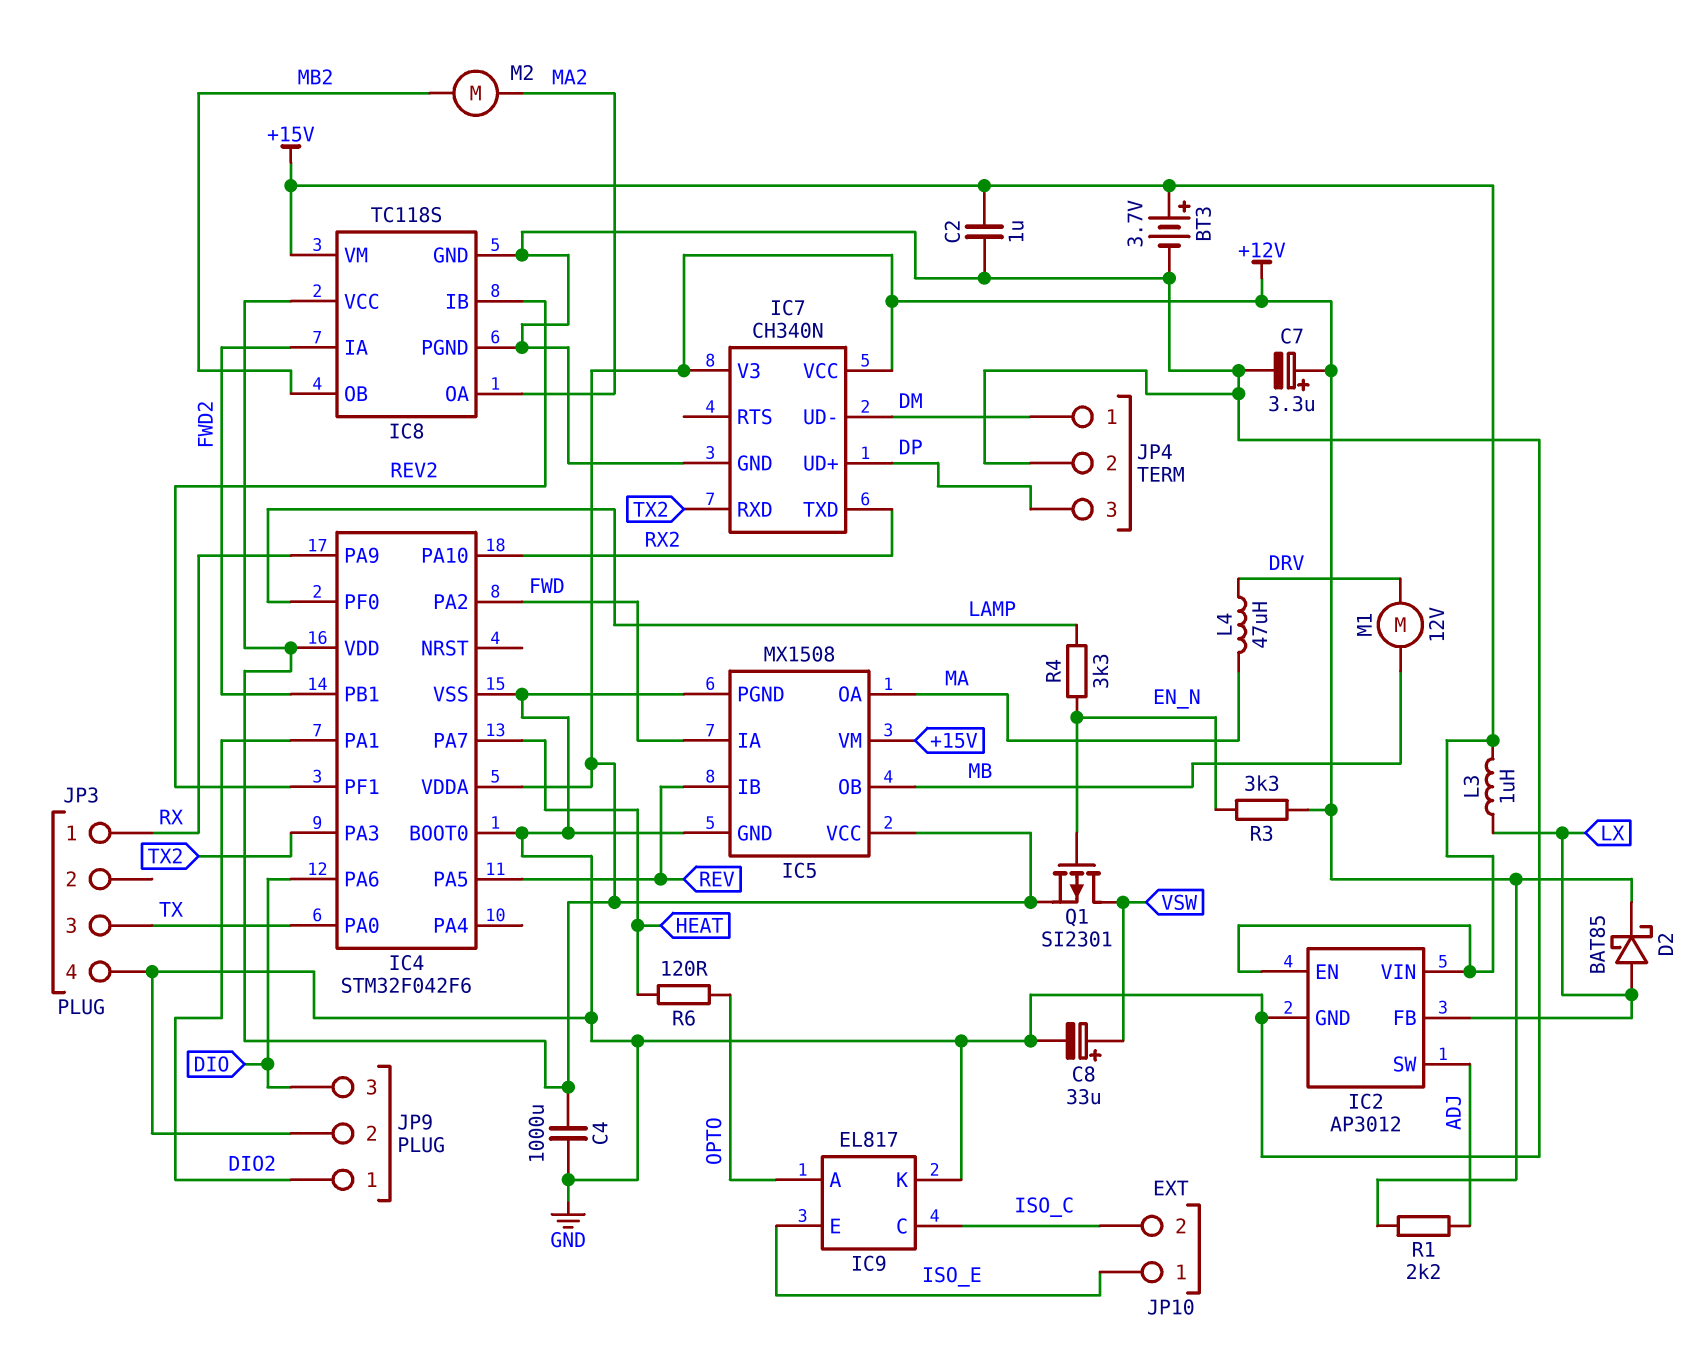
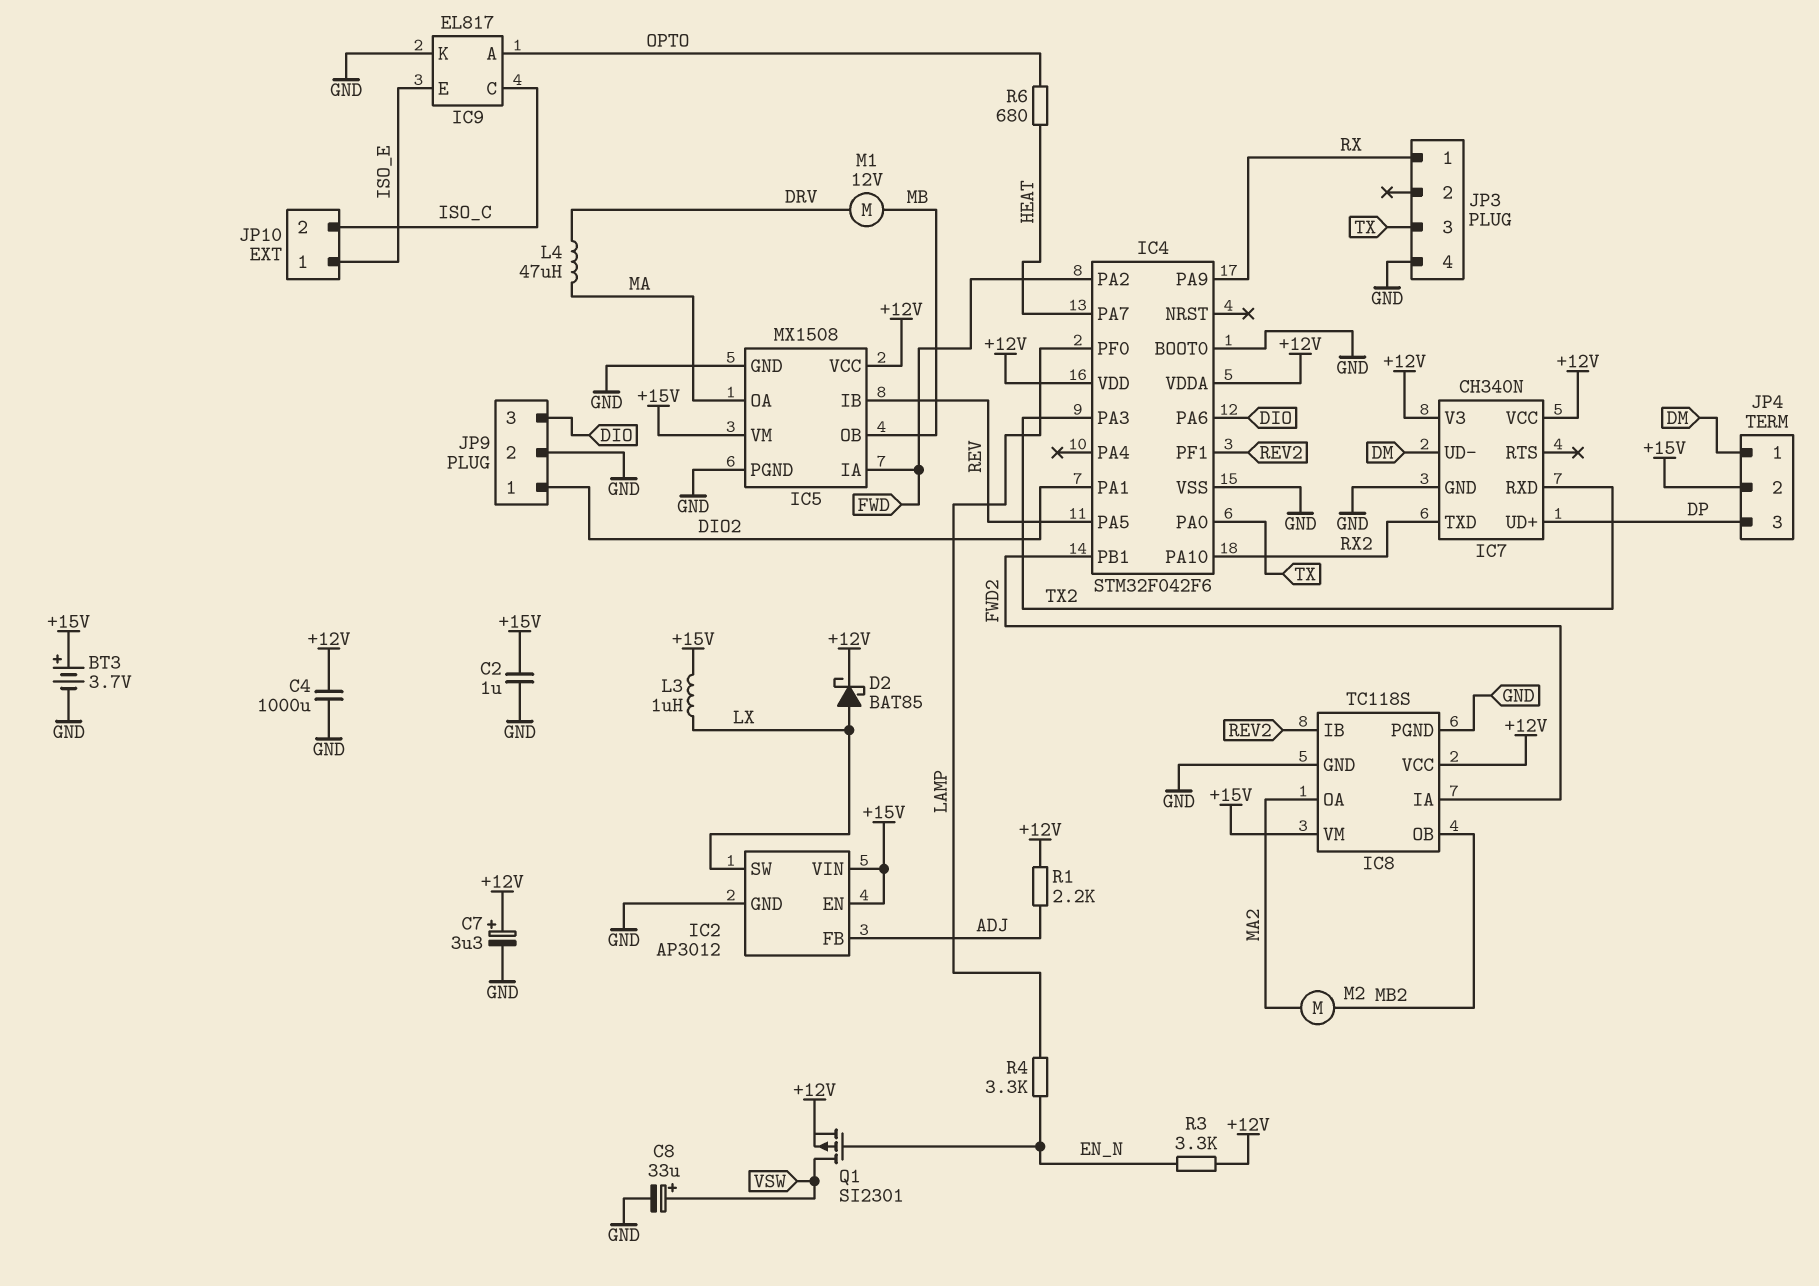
IC2 pin FB: LX -> ADJ
IC2 pin SW: ADJ -> LX
JP4 pin 2: GND -> +15V
R6: 120 (HEAT, OPTO) -> 680 (HEAT, OPTO)

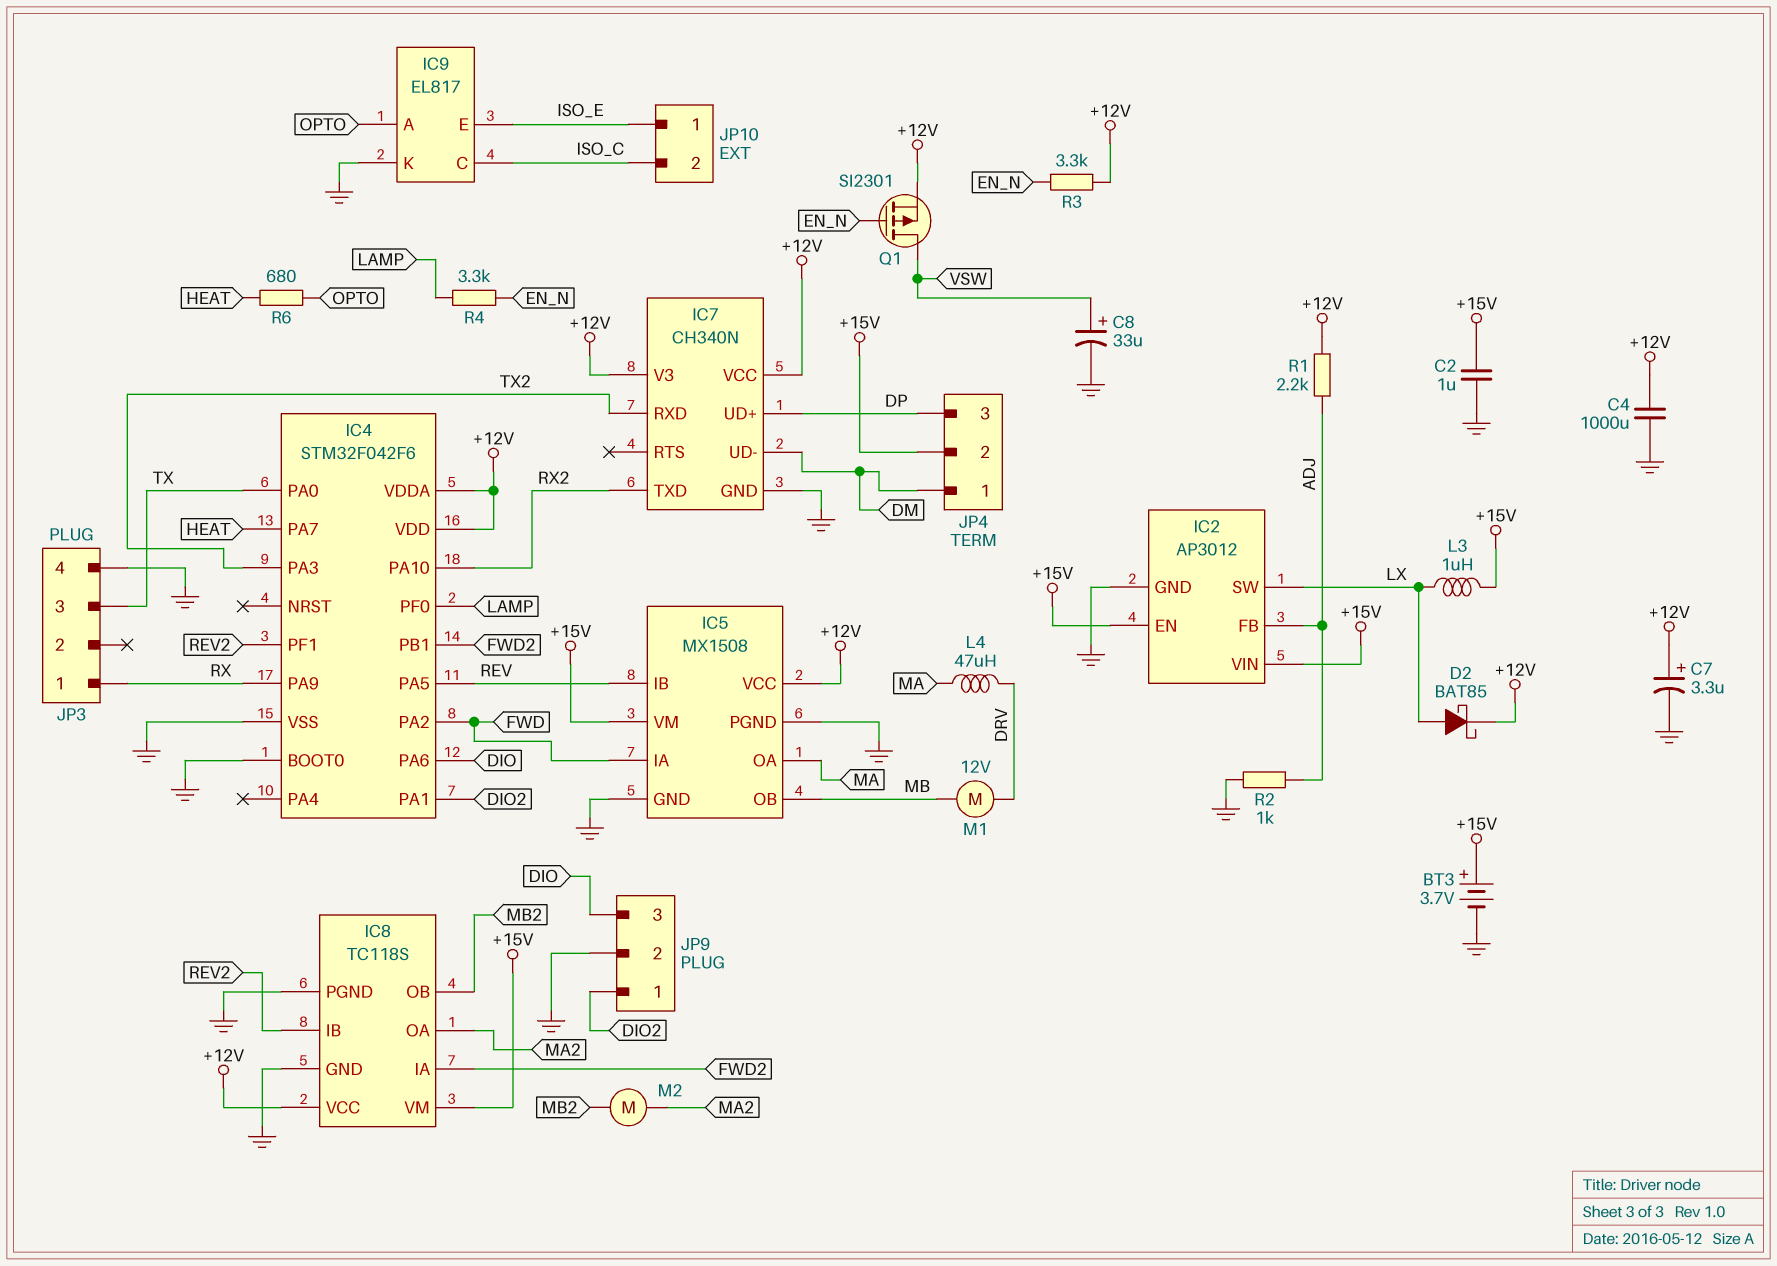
R2: none -> 1k (ADJ, GND)

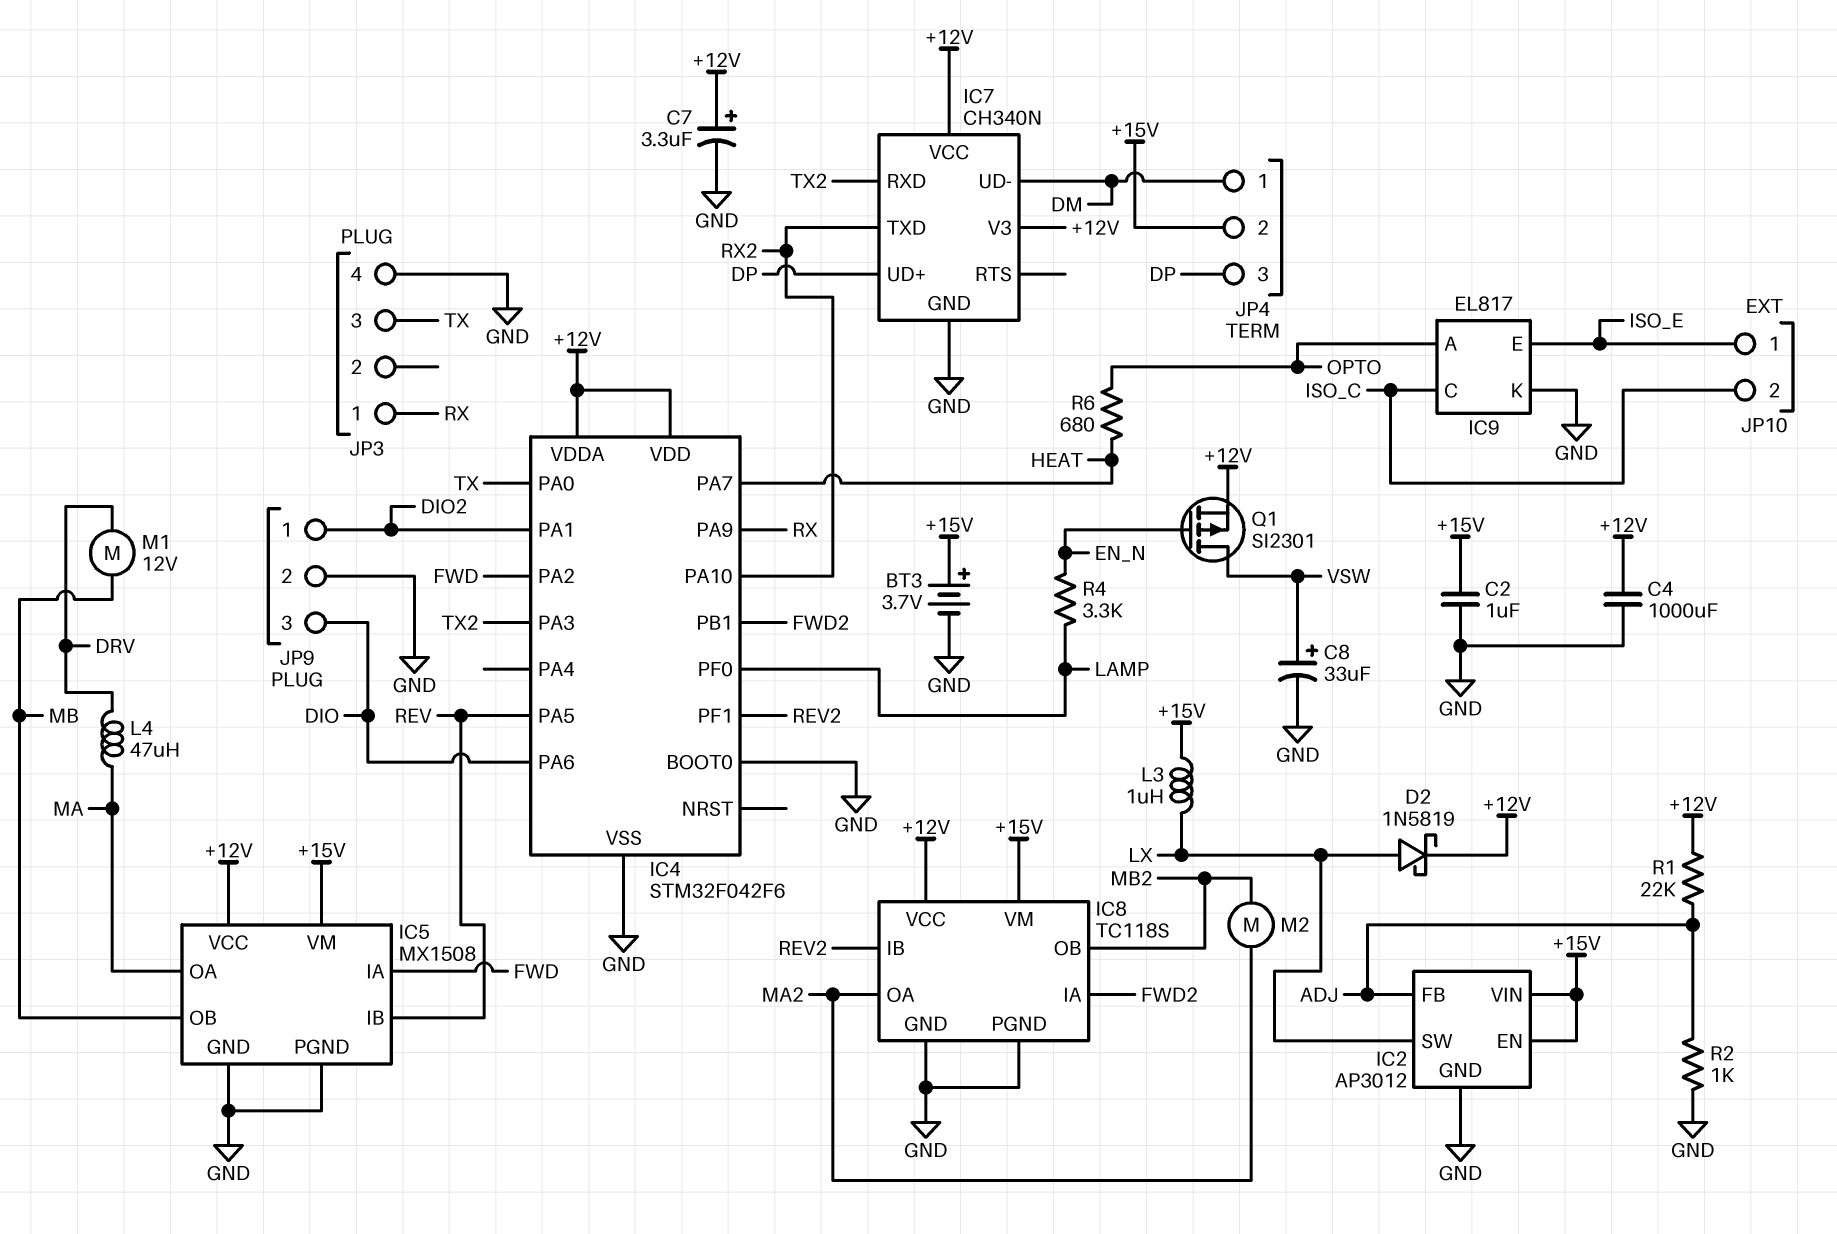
D2: schottky BAT85 (A LX, K +12V) -> schottky 1N5819 (A LX, K +12V)
R1: 2.2k (+12V, ADJ) -> 22k (+12V, ADJ)
R3: 3.3k (+12V, EN_N) -> none

